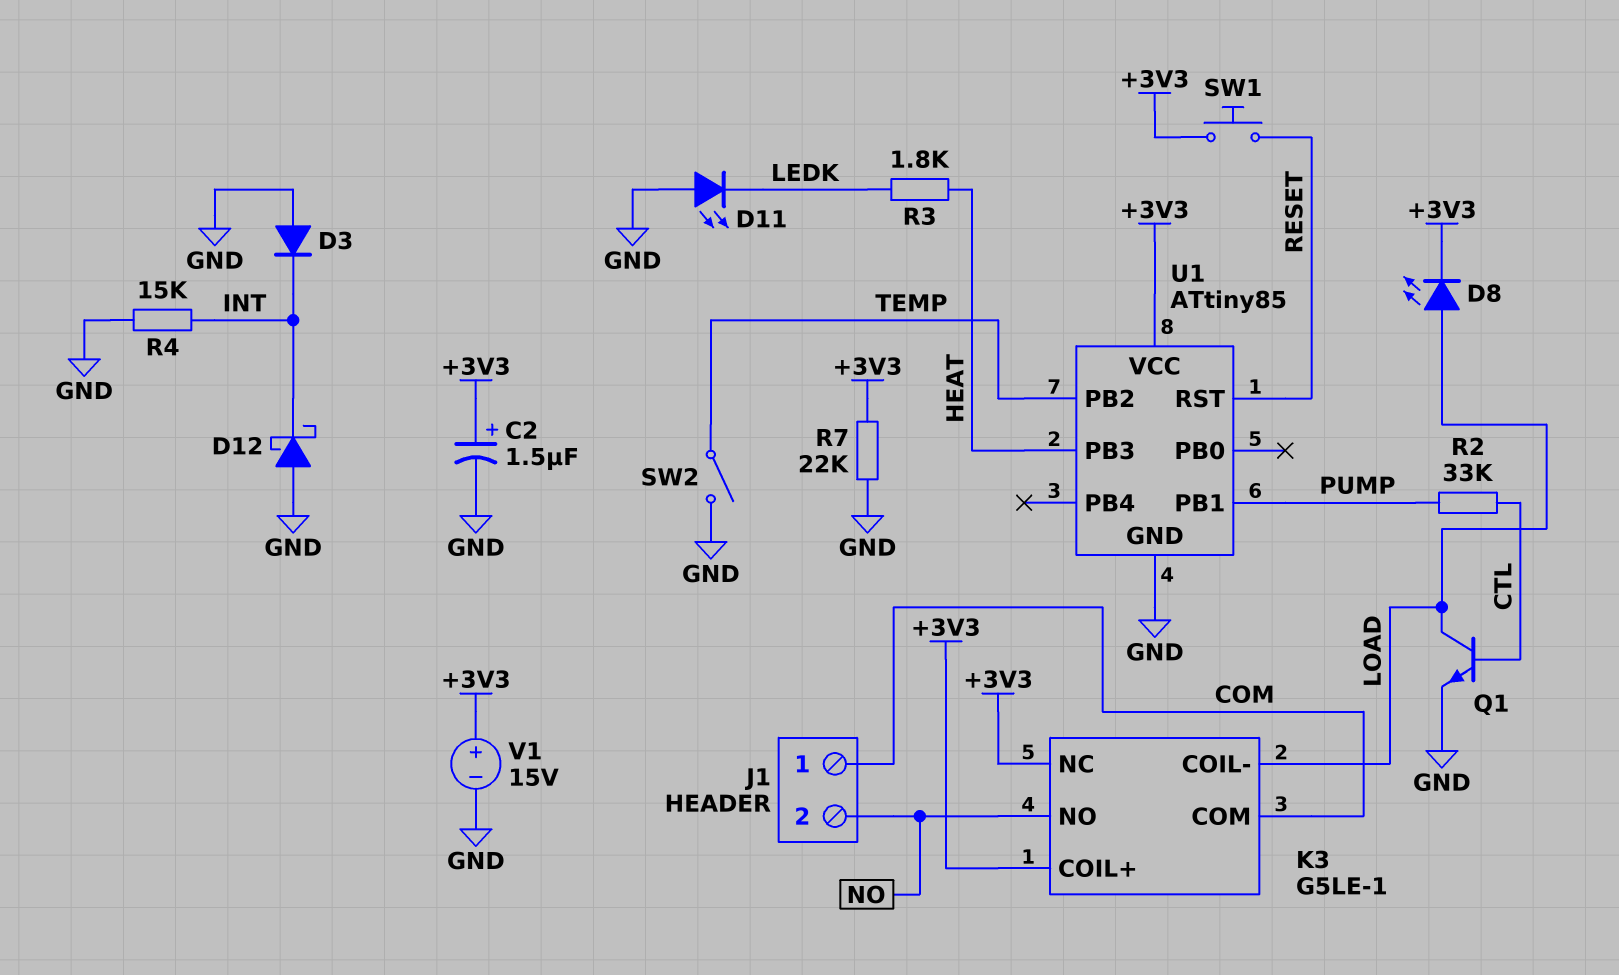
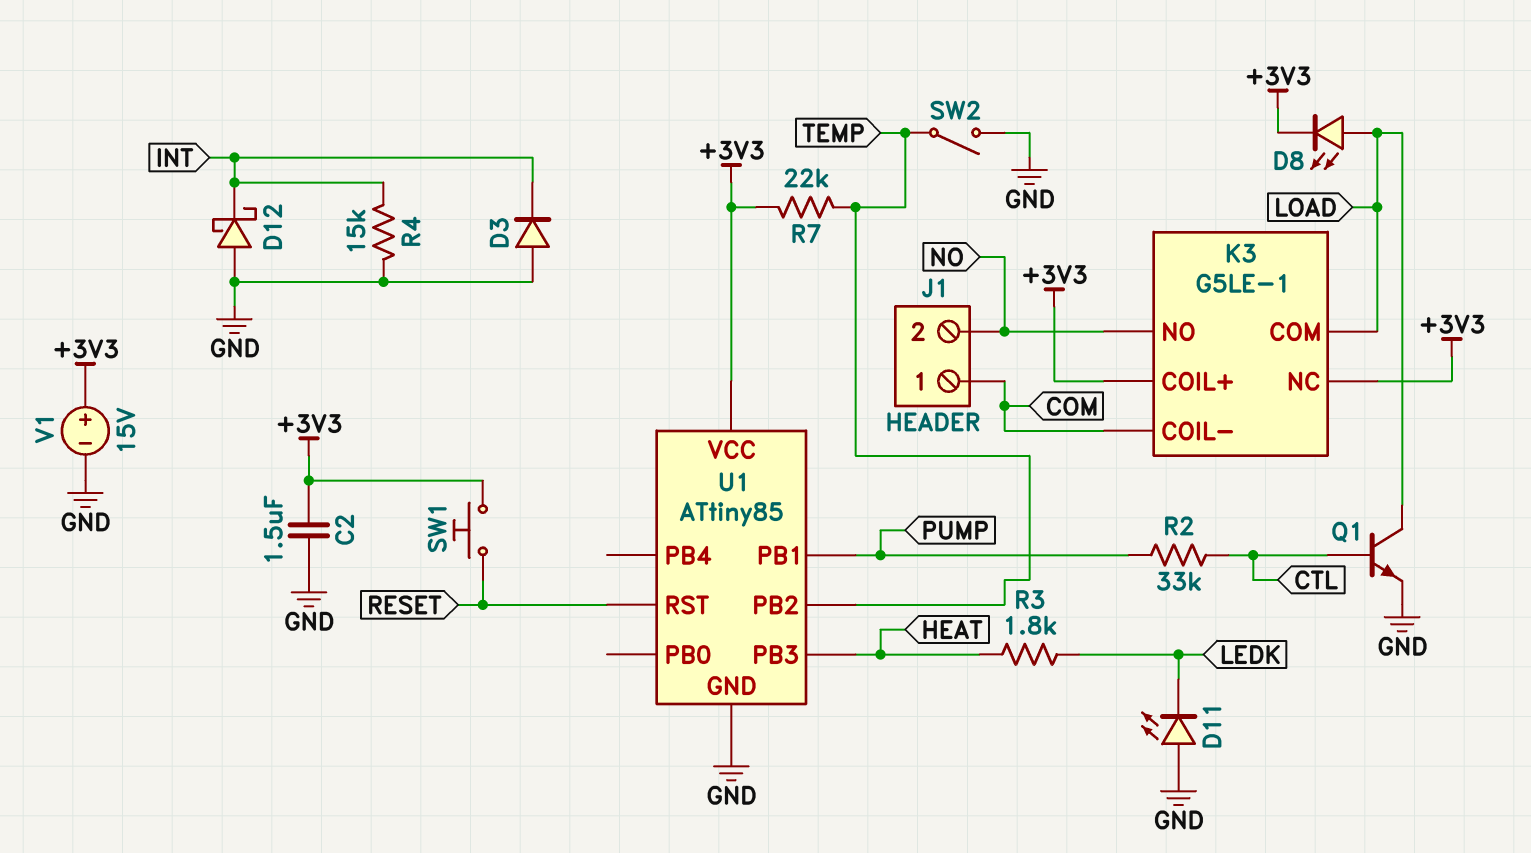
C2: 1.5uF (plus +3V3, minus GND) -> 1.5uF (+3V3, GND)
K3 pin COIL-: LOAD -> COM
K3 pin COM: COM -> LOAD
R7: 22k (+3V3, GND) -> 22k (+3V3, TEMP)

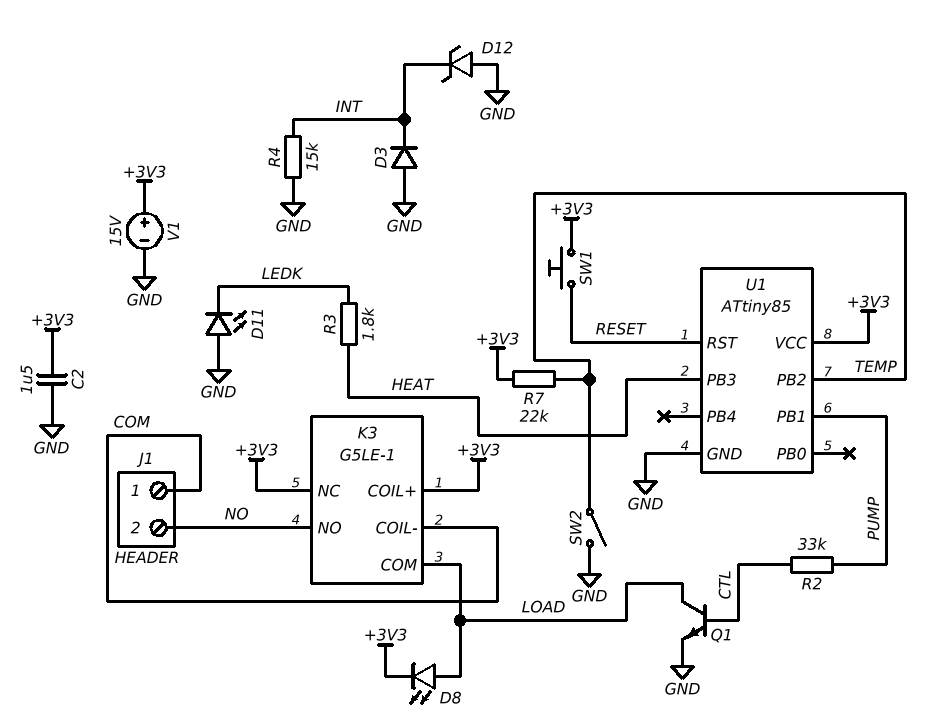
D12: schottky (A GND, K INT) -> zener (A GND, K INT)

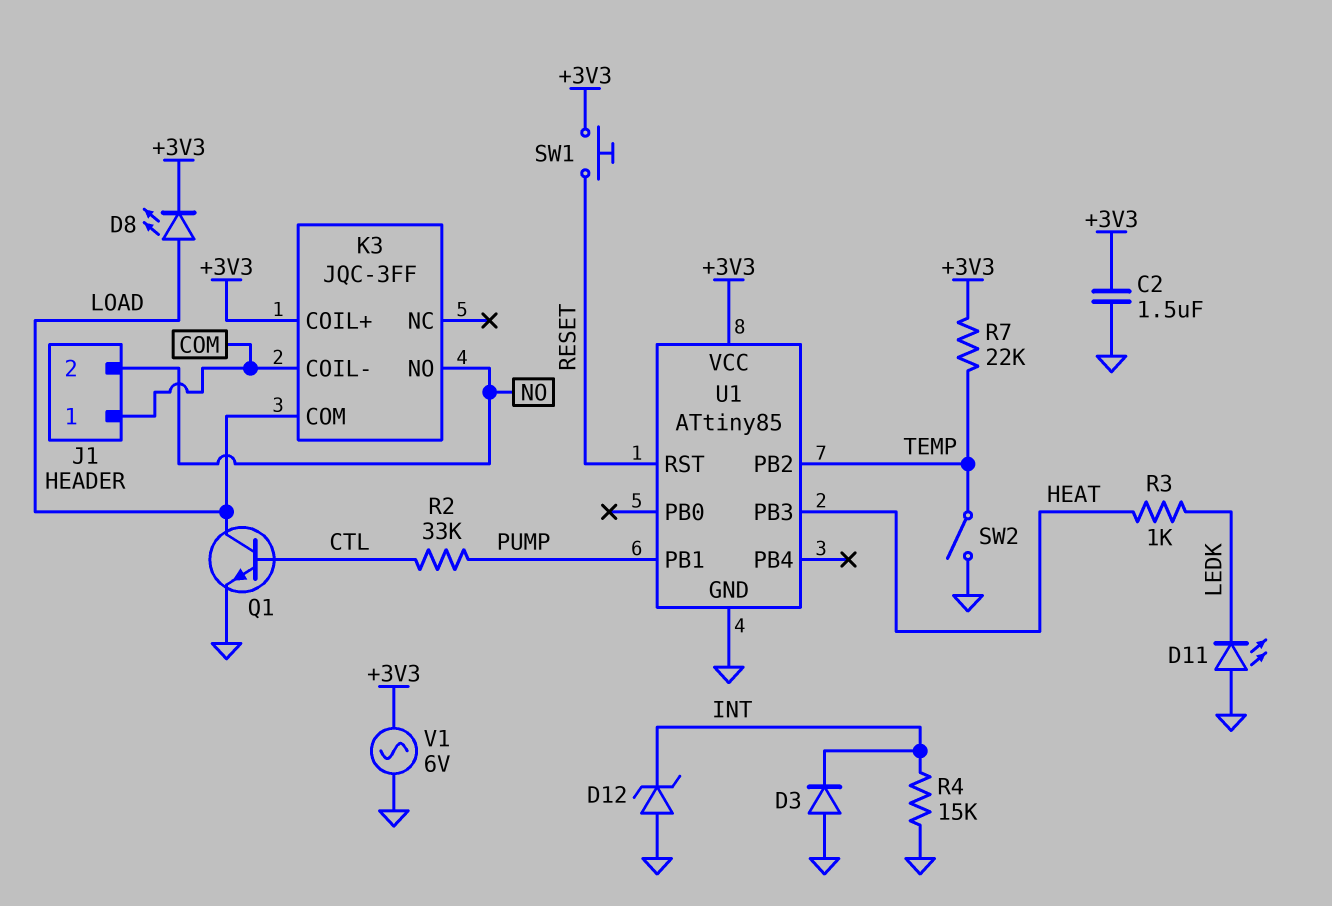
K3: G5LE-1 -> JQC-3FF
K3 pin NC: +3V3 -> none
R3: 1.8k (HEAT, LEDK) -> 1k (HEAT, LEDK)
V1: 15V (plus +3V3, minus GND) -> AC 6V (+3V3, GND)

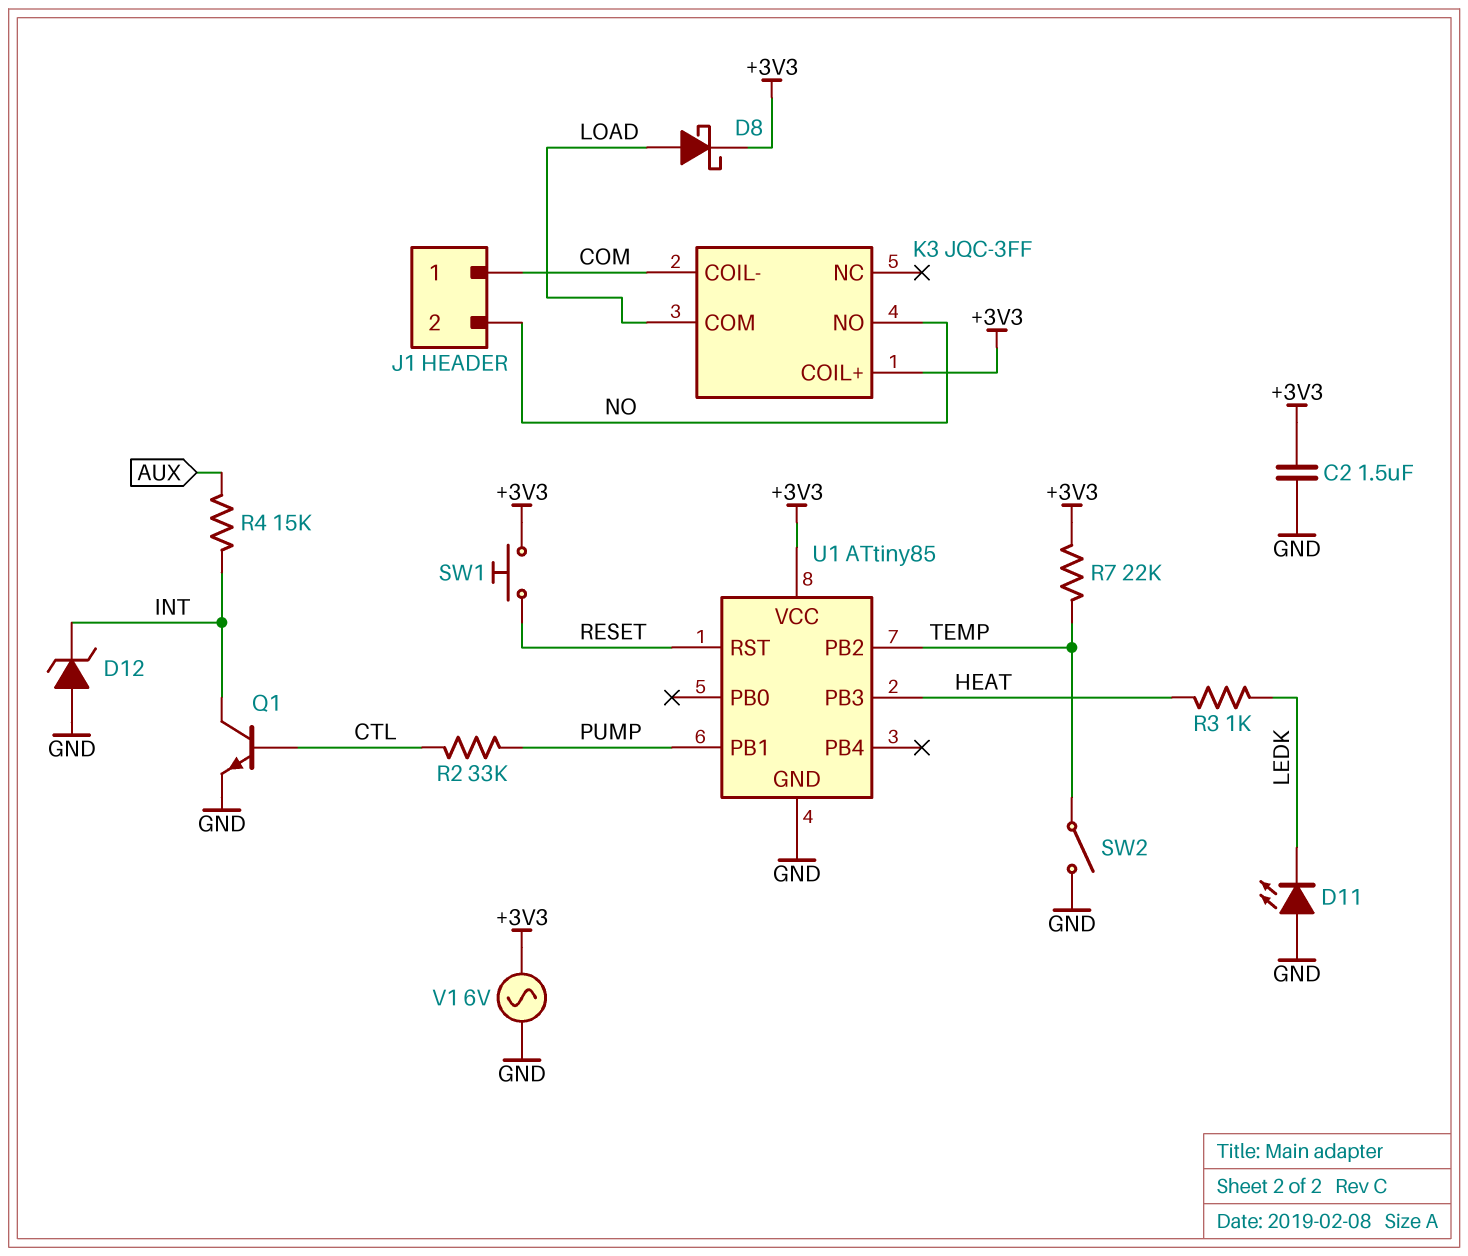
D3: diode (A GND, K INT) -> none
D8: LED (A LOAD, K +3V3) -> schottky (A LOAD, K +3V3)
Q1: NPN (B CTL, C LOAD, E GND) -> NPN (B CTL, C INT, E GND)
R4: 15k (GND, INT) -> 15k (AUX, INT)

